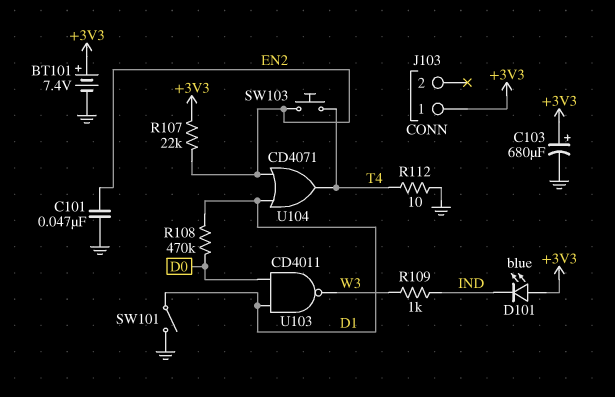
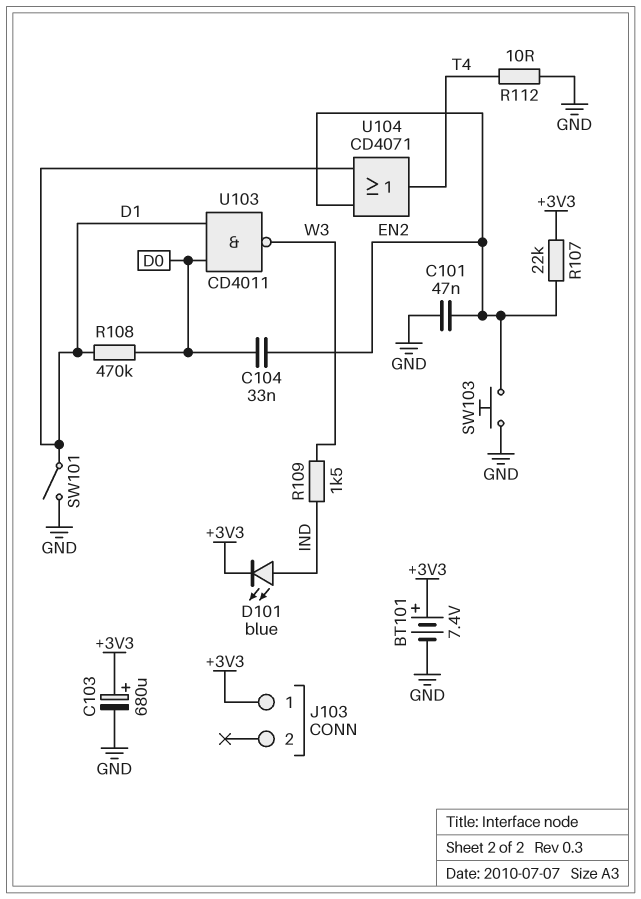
C104: none -> 33nF (D0, EN2)
D101: LED blue (A +3V3, K IND) -> LED blue (A IND, K +3V3)
R109: 1k (IND, W3) -> 1.5k (IND, W3)
SW103: button (EN2, T4) -> button (EN2, GND)

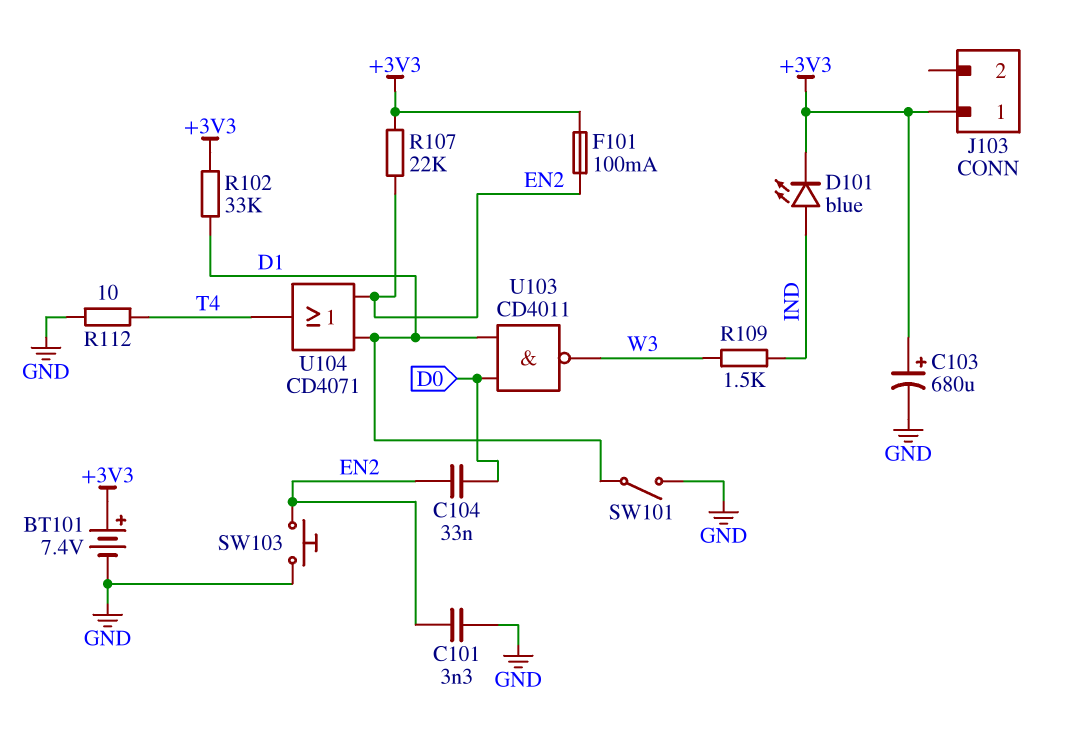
C101: 47nF (EN2, GND) -> 3.3nF (EN2, GND)
F101: none -> 100mA (+3V3, EN2)
R102: none -> 33k (+3V3, D1)
R108: 470k (D0, D1) -> none

